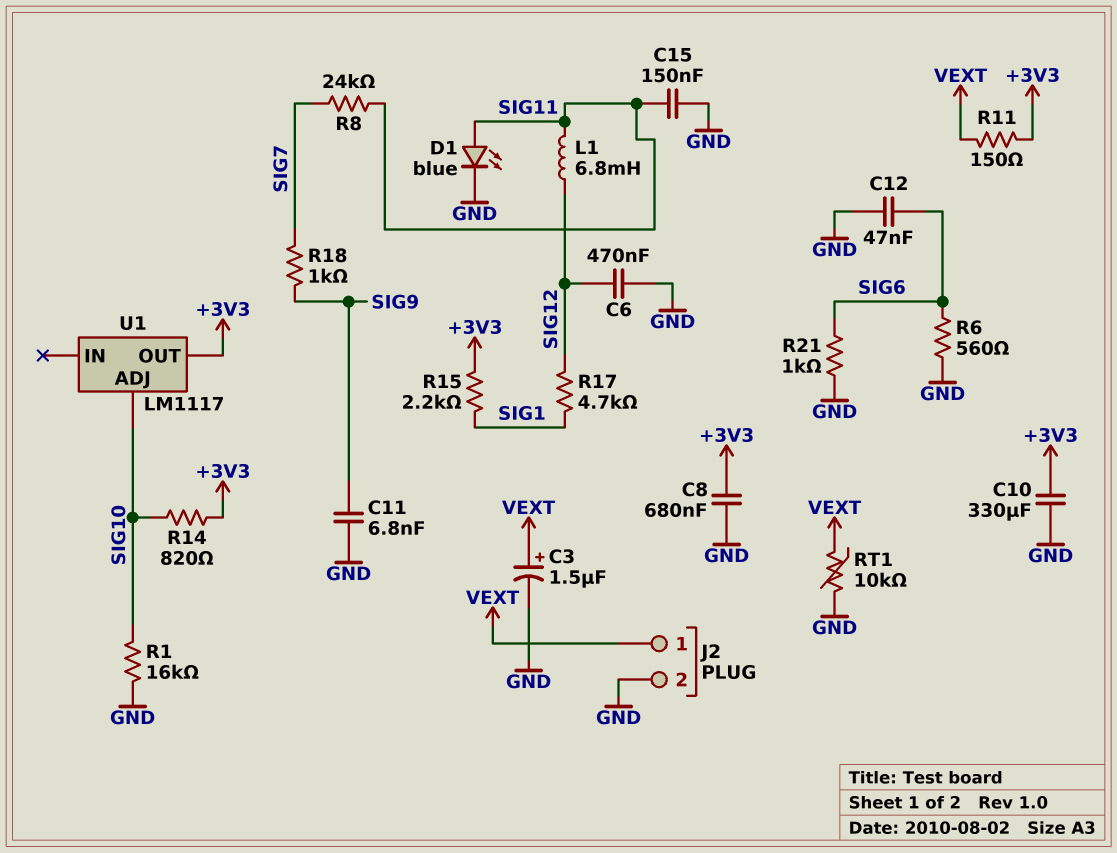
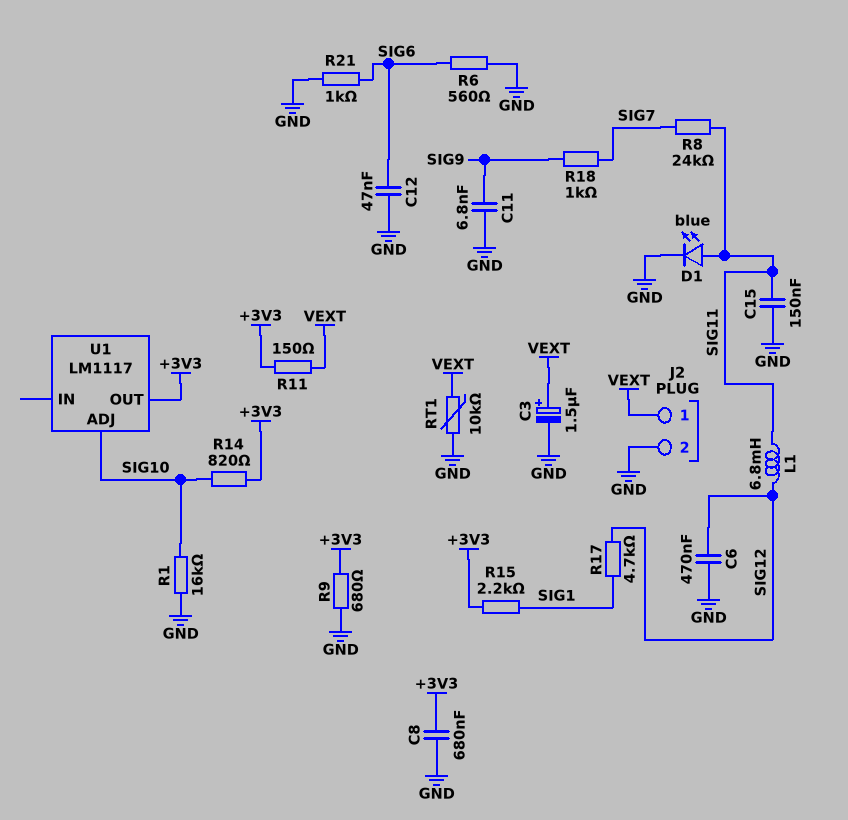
C10: 330uF (+3V3, GND) -> none
R9: none -> 680 (+3V3, GND)

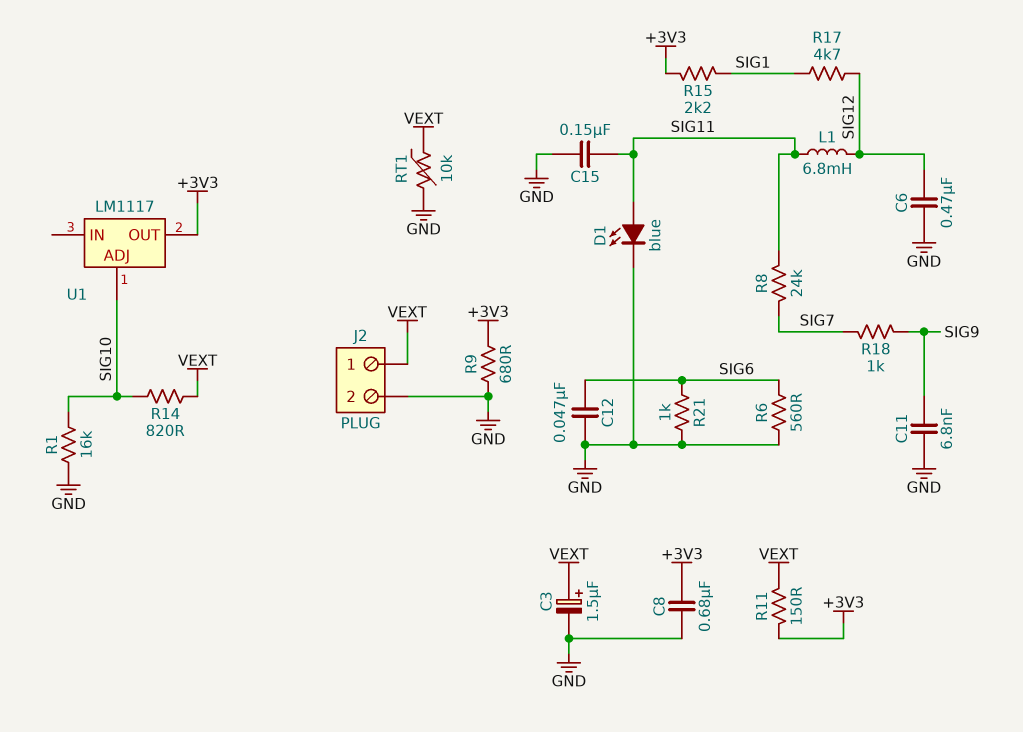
R14: 820 (+3V3, SIG10) -> 820 (SIG10, VEXT)

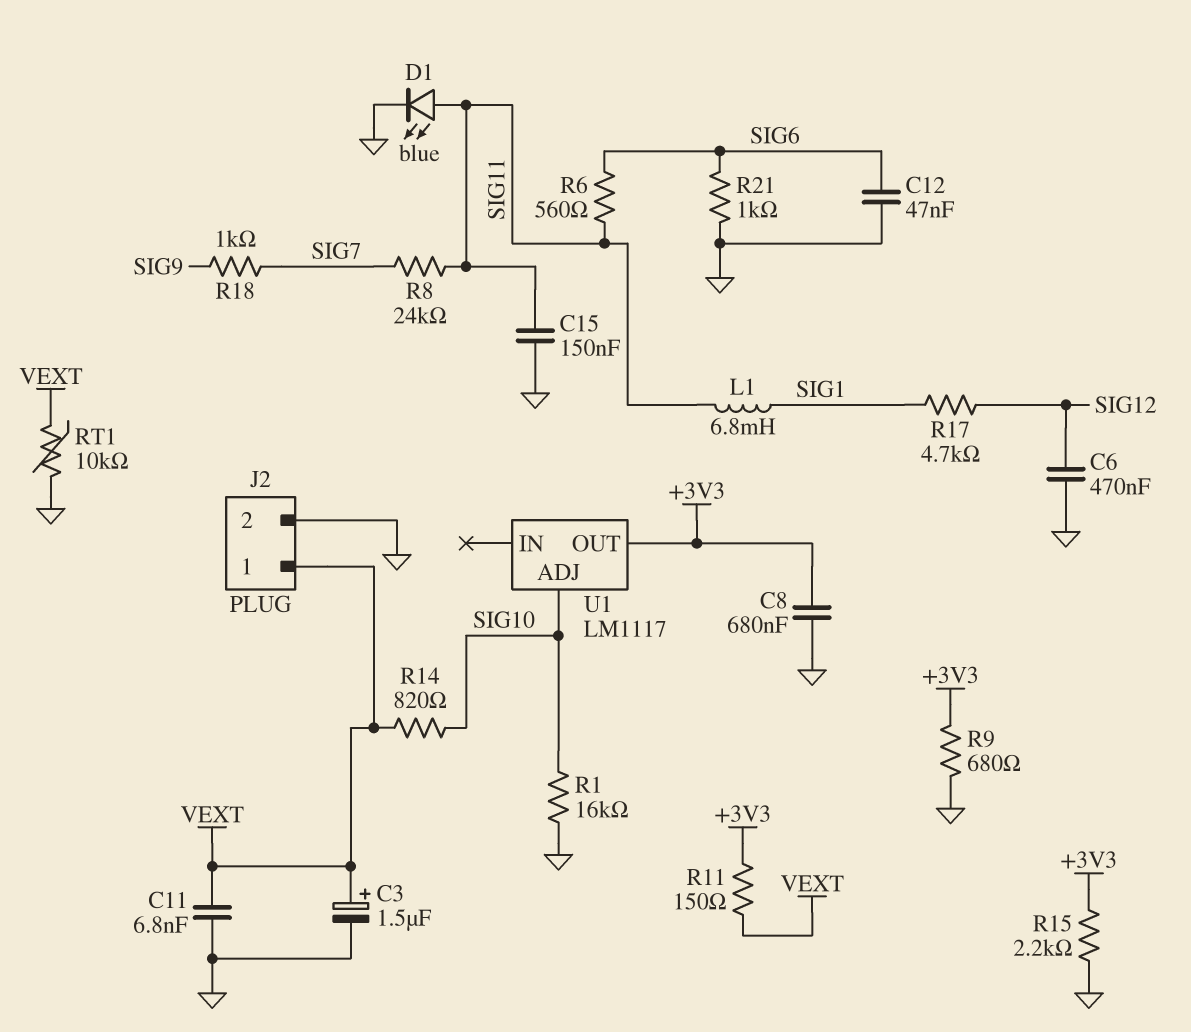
C11: 6.8nF (GND, SIG9) -> 6.8nF (GND, VEXT)
L1: 6.8mH (SIG11, SIG12) -> 6.8mH (SIG1, SIG11)
R6: 560 (GND, SIG6) -> 560 (SIG6, SIG11)
R15: 2.2k (+3V3, SIG1) -> 2.2k (+3V3, GND)

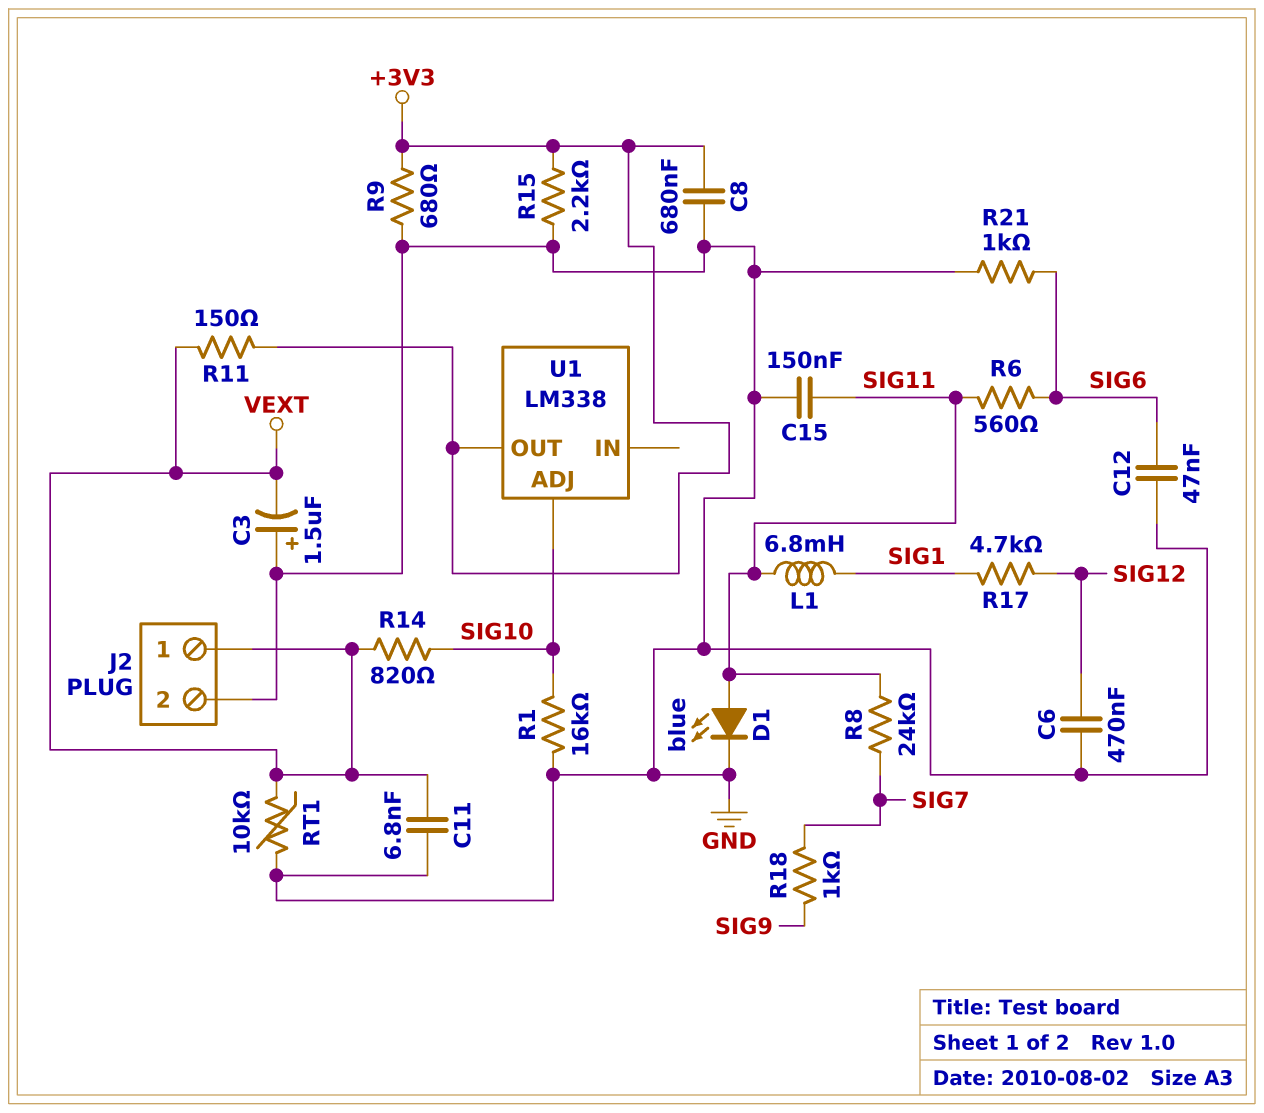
C3: 1.5uF (plus VEXT, minus GND) -> 1.5uF (plus GND, minus VEXT)
U1: LM1117 -> LM338

